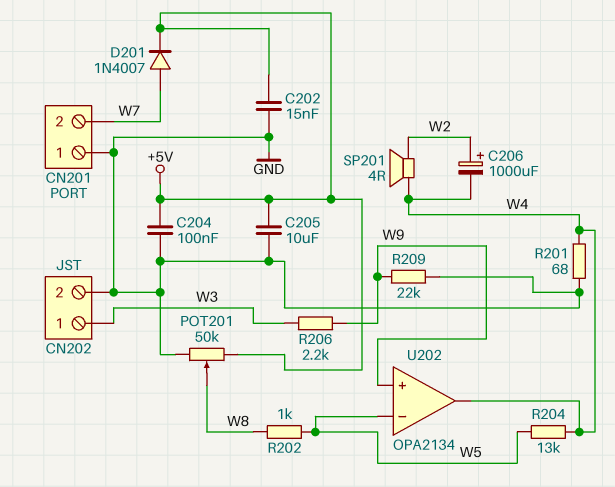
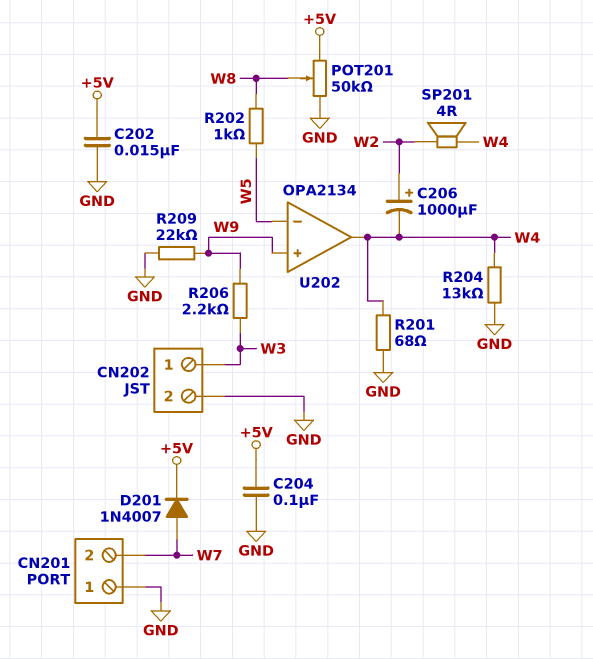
C205: 10uF (+5V, GND) -> none
R204: 13k (W4, W5) -> 13k (GND, W4)

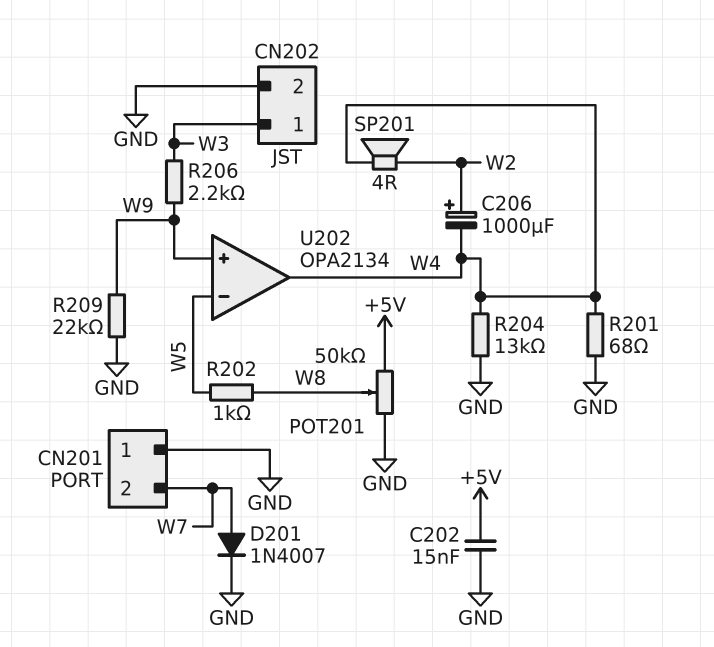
C204: 100nF (+5V, GND) -> none
D201: diode 1N4007 (A W7, K +5V) -> diode 1N4007 (A W7, K GND)

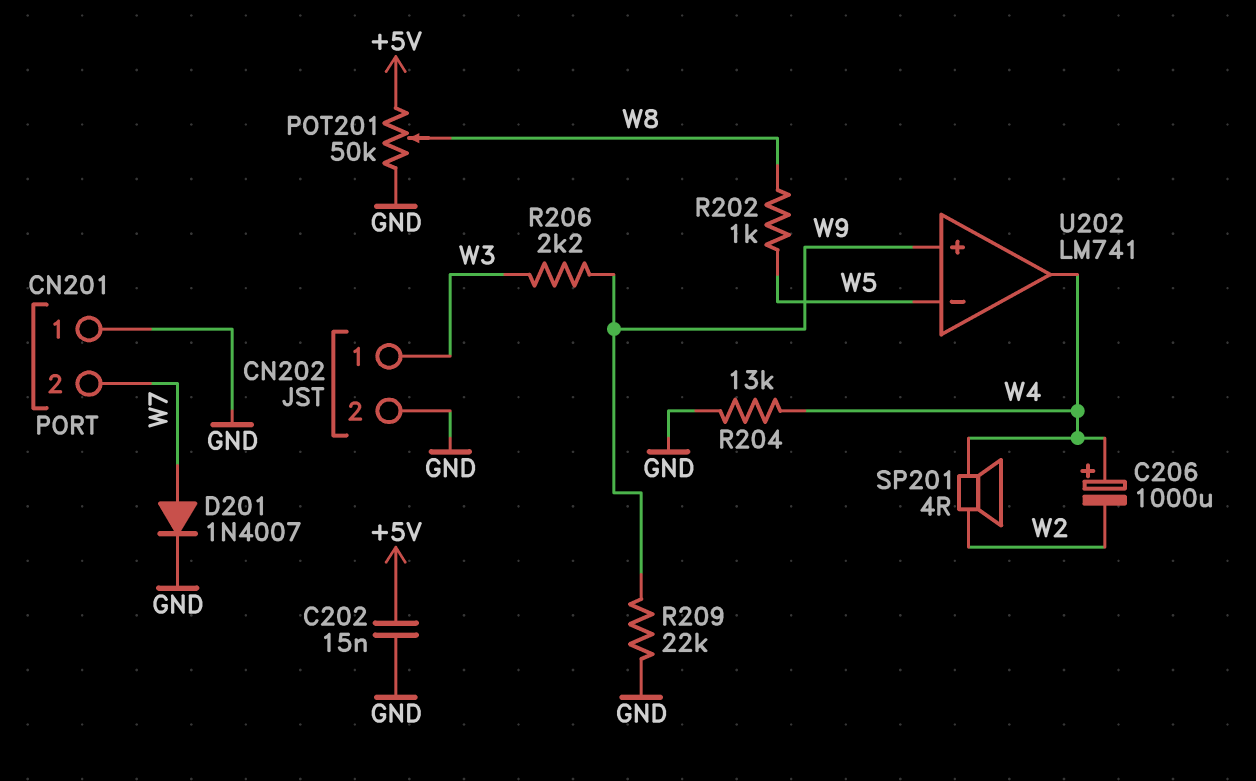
C206: 1000uF (plus W2, minus W4) -> 1000uF (plus W4, minus W2)
R201: 68 (GND, W4) -> none
U202: OPA2134 -> LM741

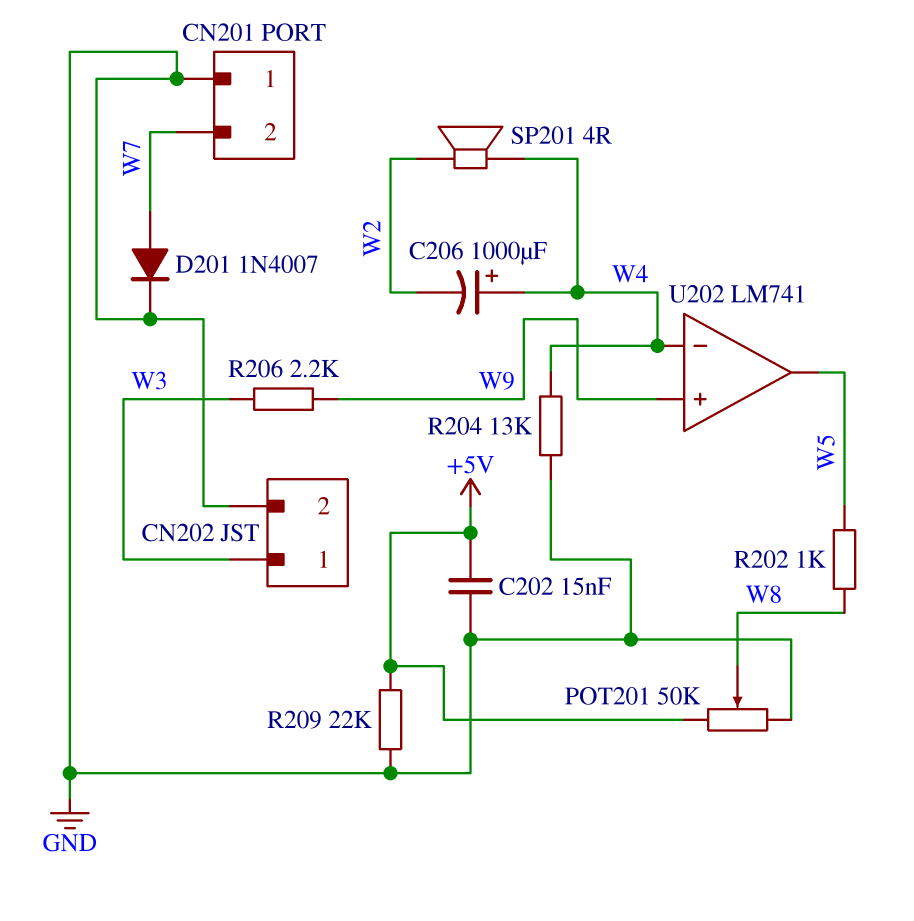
R209: 22k (GND, W9) -> 22k (+5V, GND)
U202 pin in-: W5 -> W4
U202 pin out: W4 -> W5

